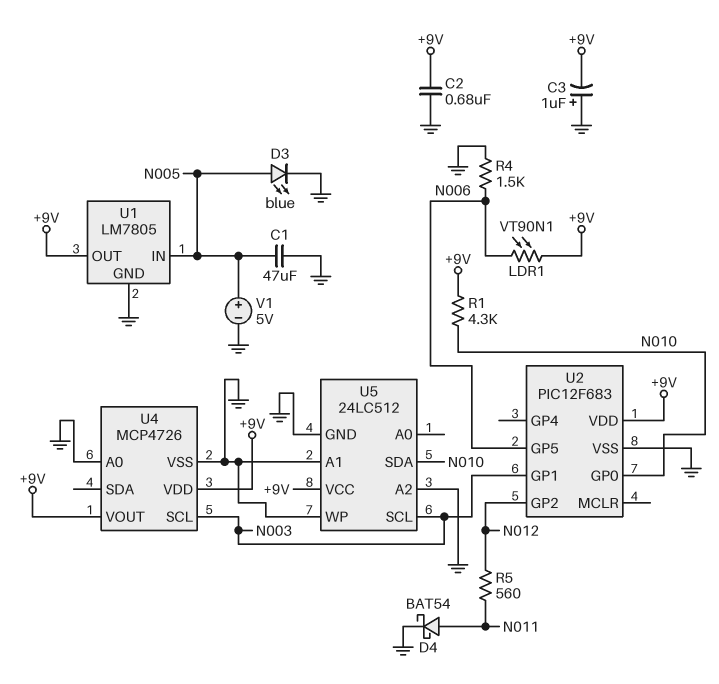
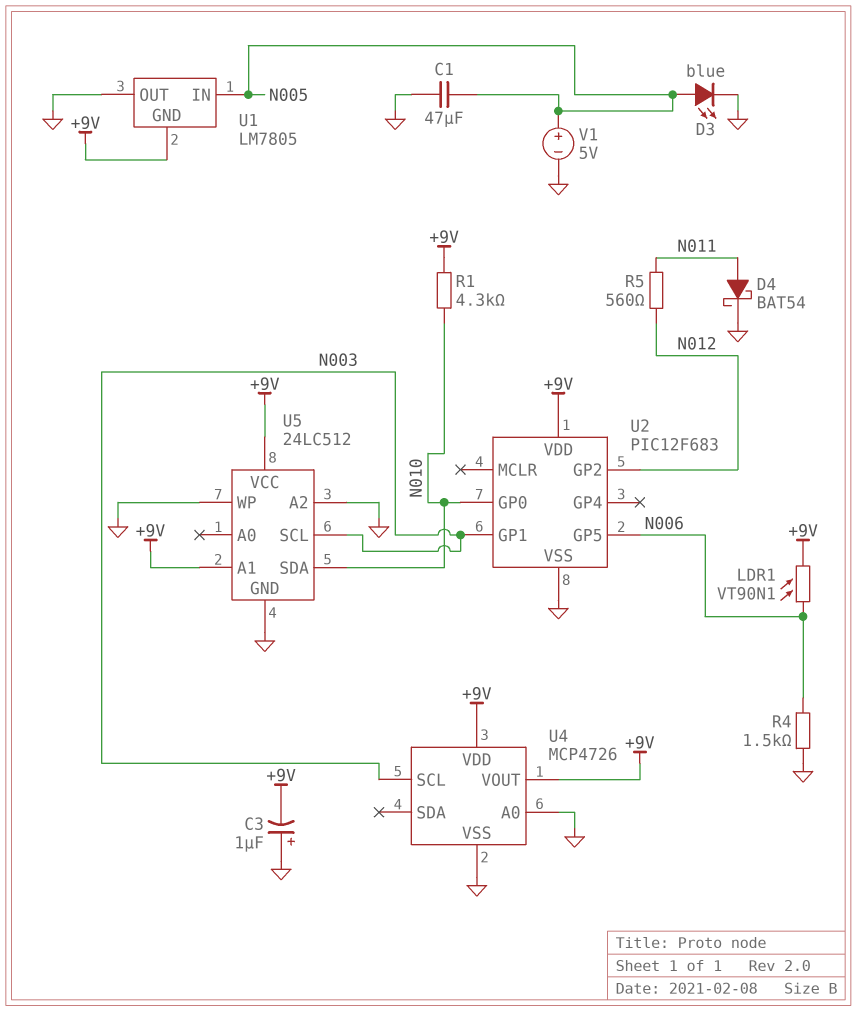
C2: 680nF (+9V, GND) -> none
U1 pin GND: GND -> +9V
U1 pin OUT: +9V -> GND
U5 pin A1: GND -> +9V

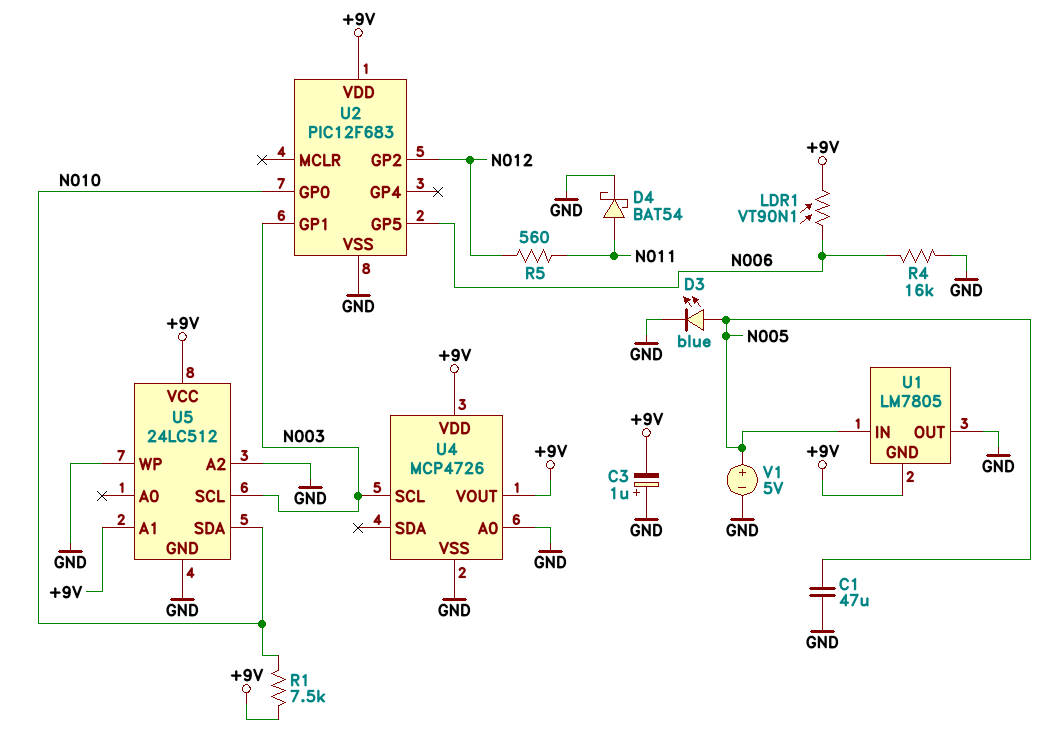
R1: 4.3k (+9V, N010) -> 7.5k (+9V, N010)
R4: 1.5k (GND, N006) -> 16k (GND, N006)

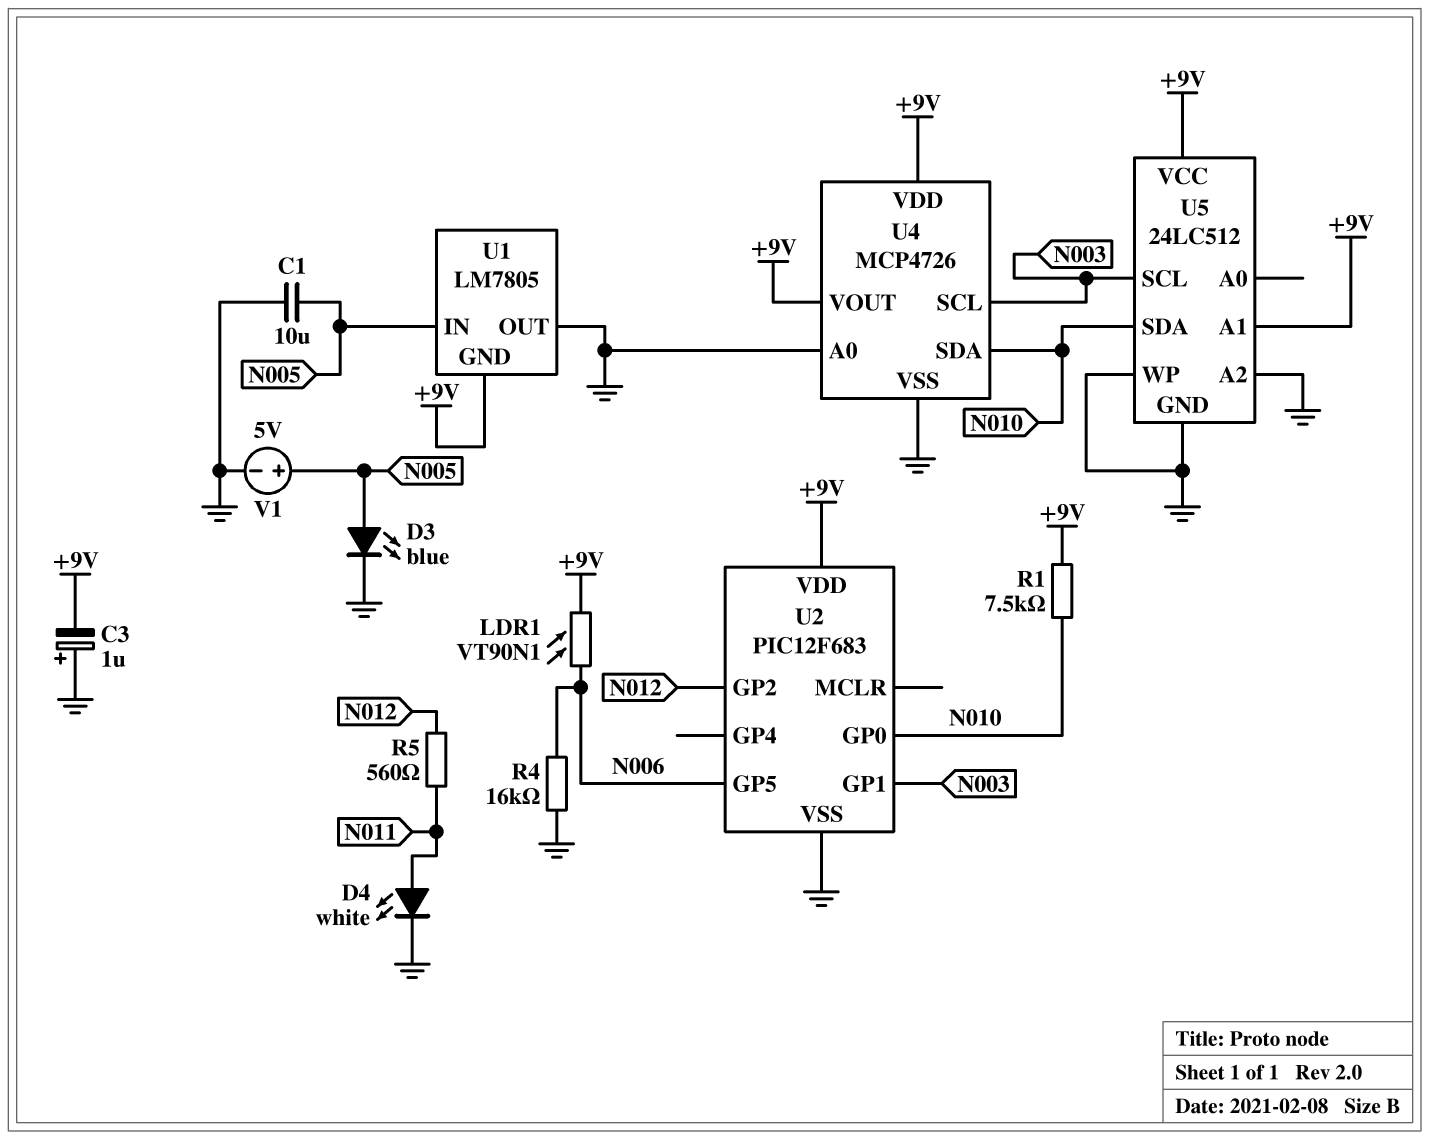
C1: 47uF (GND, N005) -> 10uF (GND, N005)
D4: schottky BAT54 (A N011, K GND) -> LED white (A N011, K GND)
U4 pin SDA: none -> N010

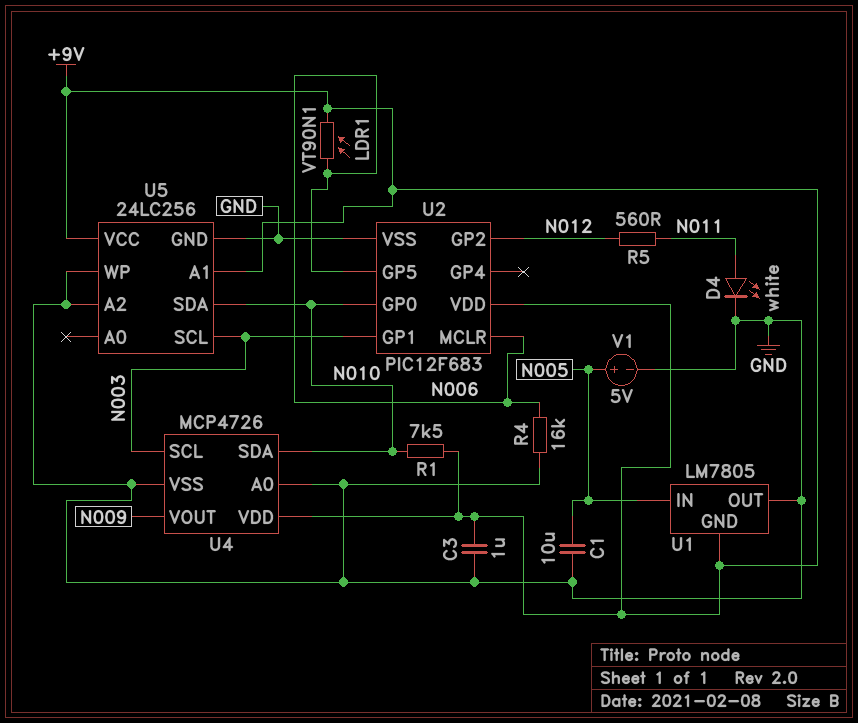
C3: 1uF (plus GND, minus +9V) -> 1uF (+9V, GND)
D3: LED blue (A N005, K GND) -> none
U2 pin MCLR: none -> N006
U4 pin VOUT: +9V -> N009
U5: 24LC512 -> 24LC256

